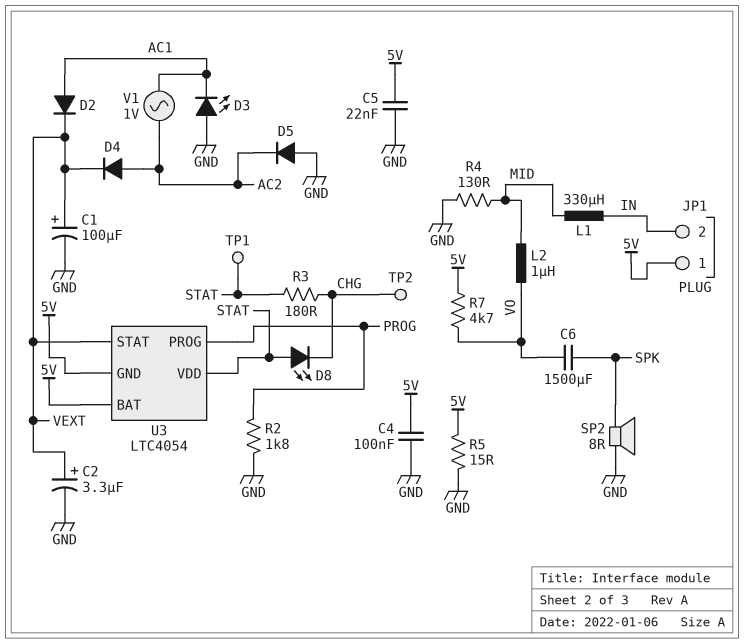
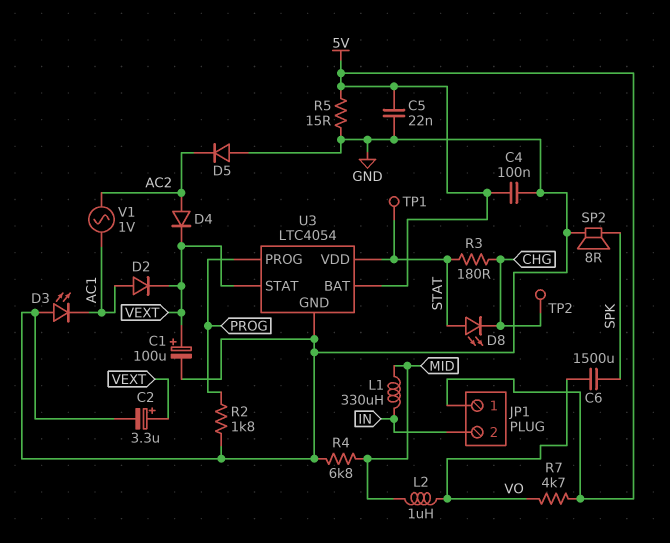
R4: 130 (GND, MID) -> 6.8k (GND, MID)
U3 pin GND: 5V -> GND

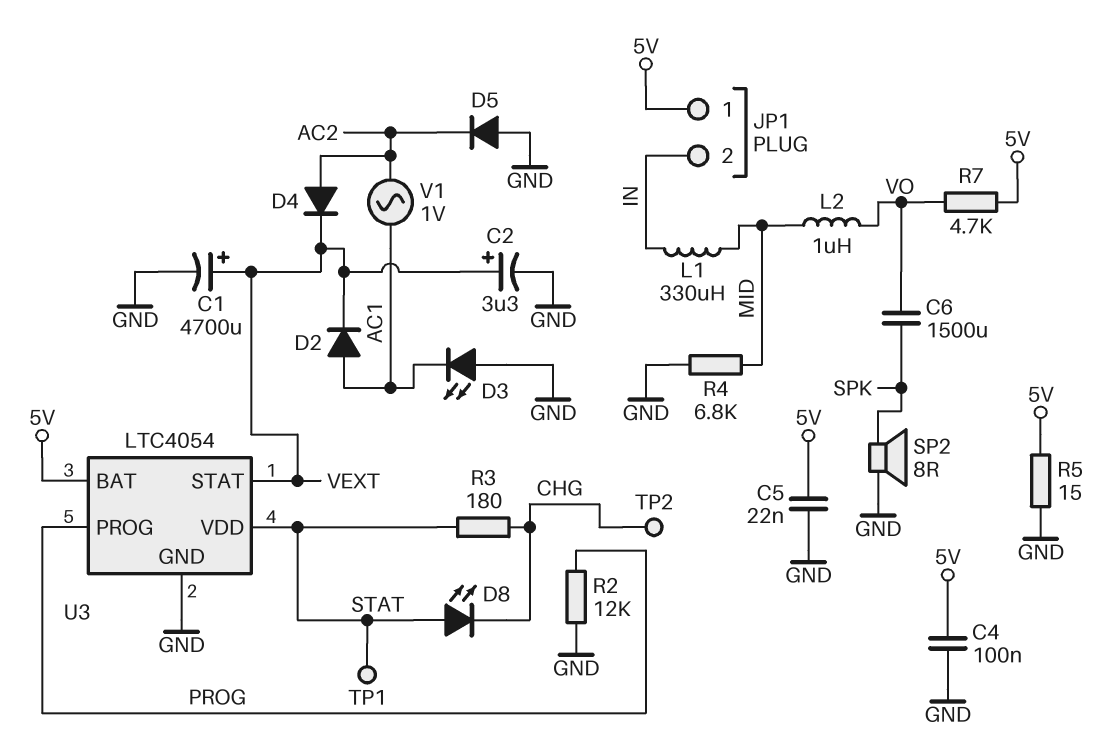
C1: 100uF (plus VEXT, minus GND) -> 4700uF (plus VEXT, minus GND)
R2: 1.8k (GND, PROG) -> 12k (GND, PROG)

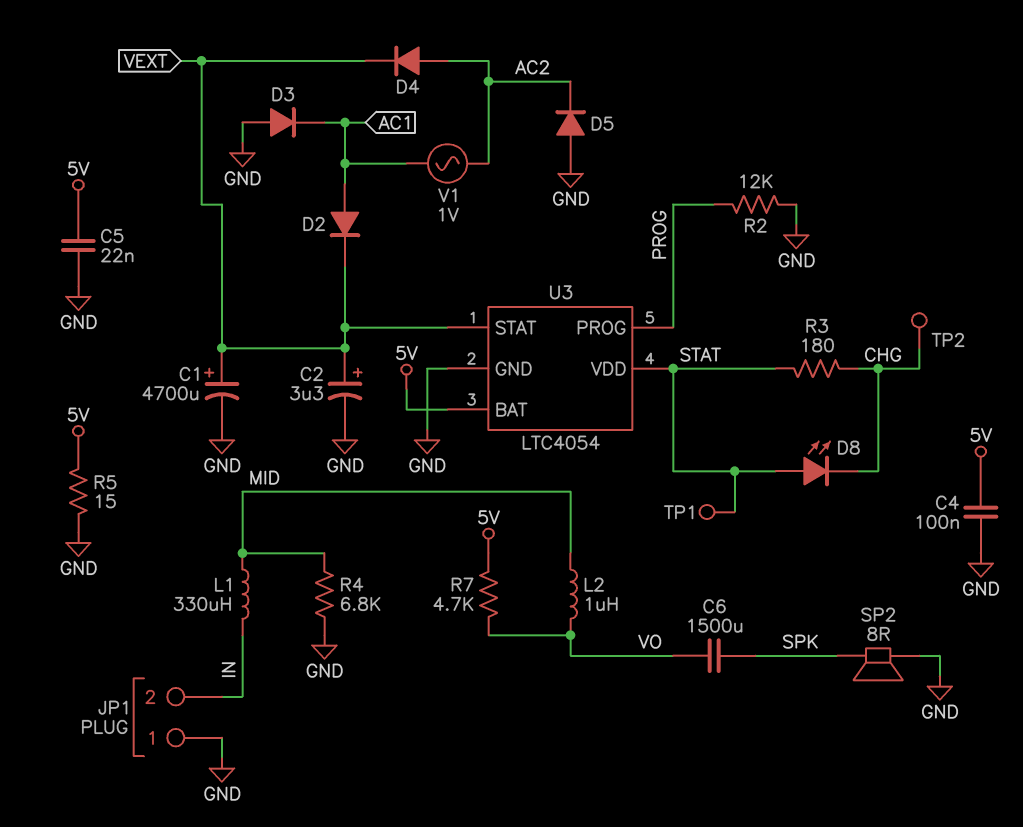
D3: LED (A GND, K AC1) -> diode (A GND, K AC1)
JP1 pin 1: 5V -> GND

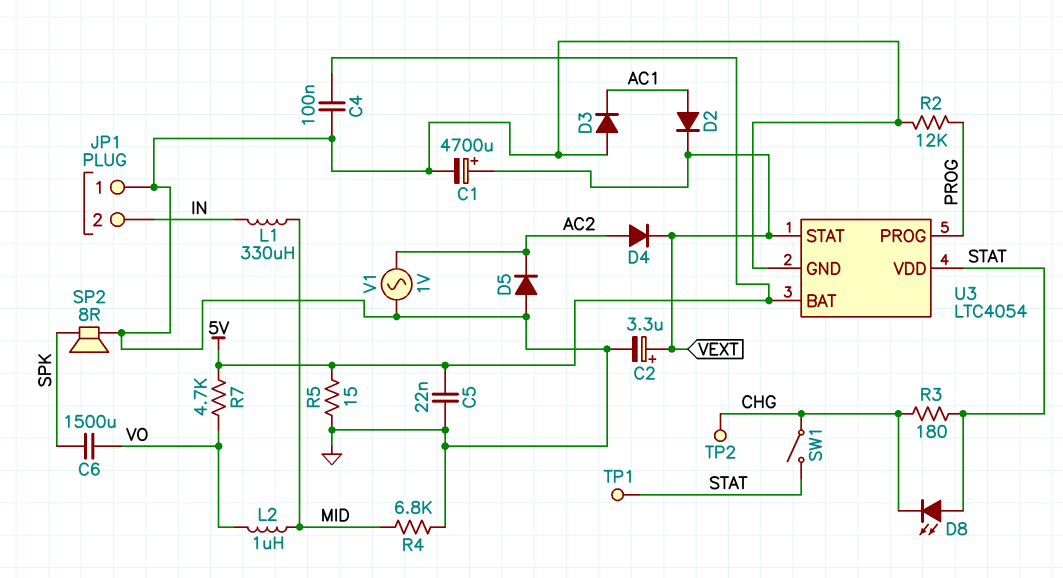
SW1: none -> switch (CHG, STAT)
V1: AC 1V (AC1, AC2) -> AC 1V (AC2, GND)

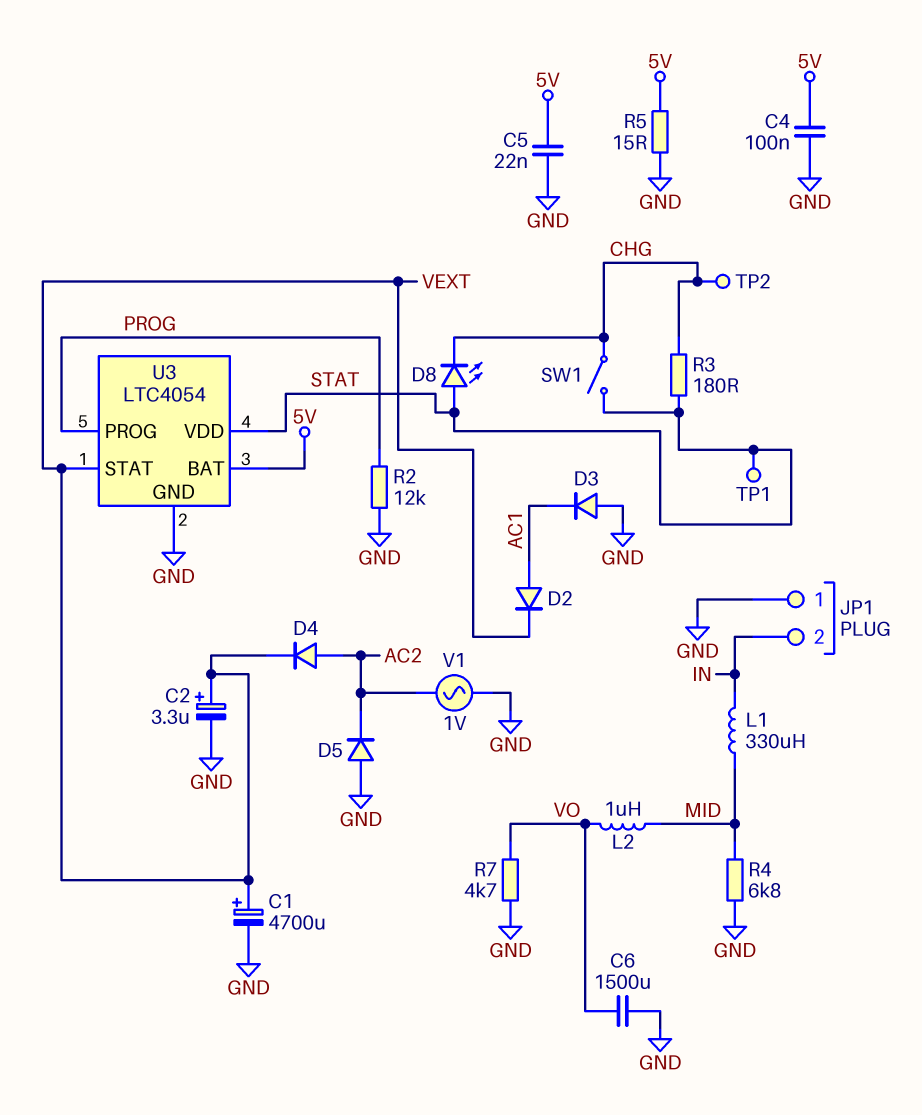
C6: 1500uF (SPK, VO) -> 1500uF (GND, VO)
R7: 4.7k (5V, VO) -> 4.7k (GND, VO)
SP2: speaker 8R (GND, SPK) -> none

